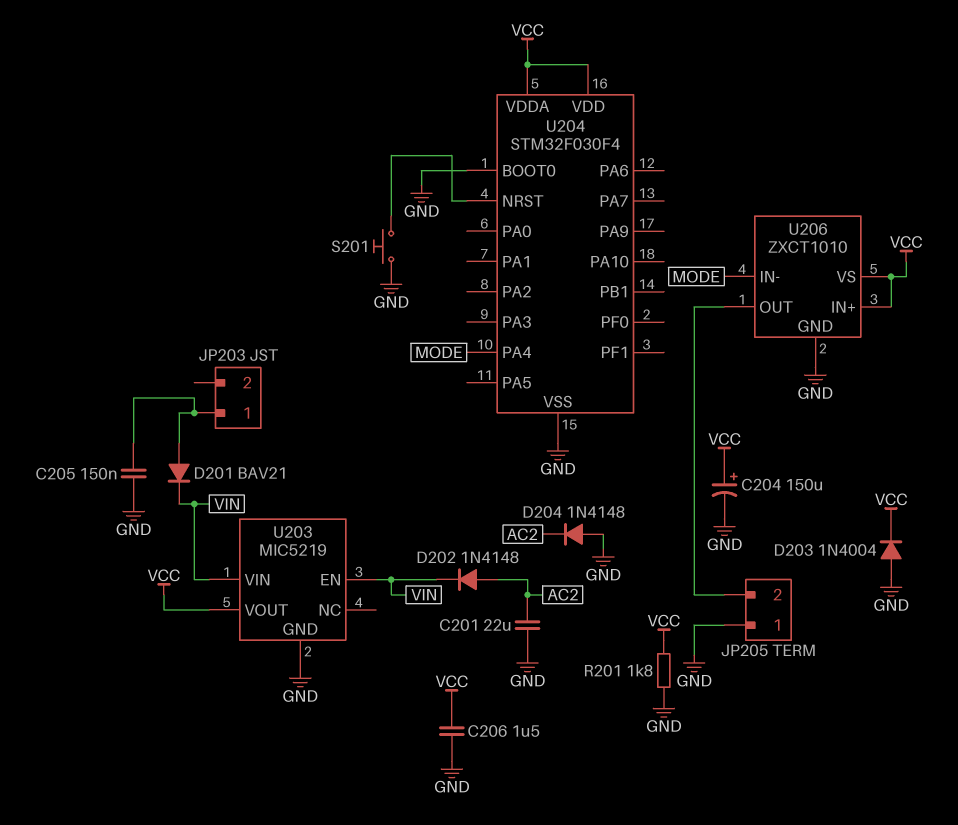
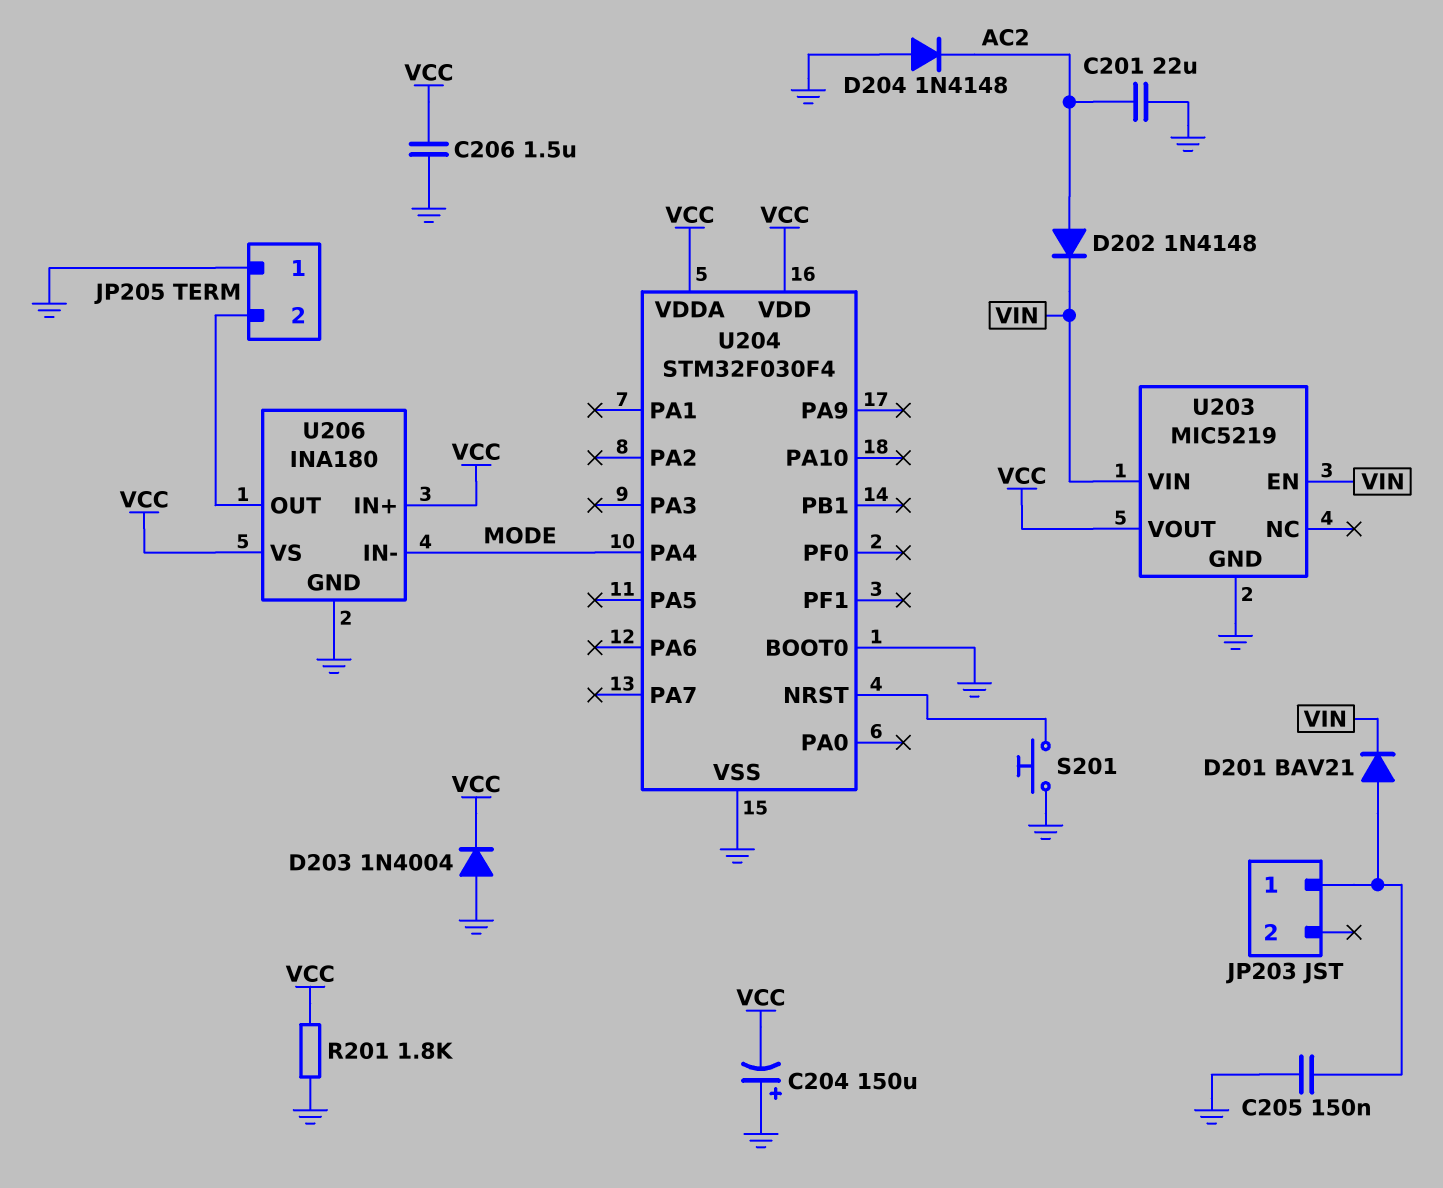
C204: 150uF (plus VCC, minus GND) -> 150uF (plus GND, minus VCC)
U206: ZXCT1010 -> INA180

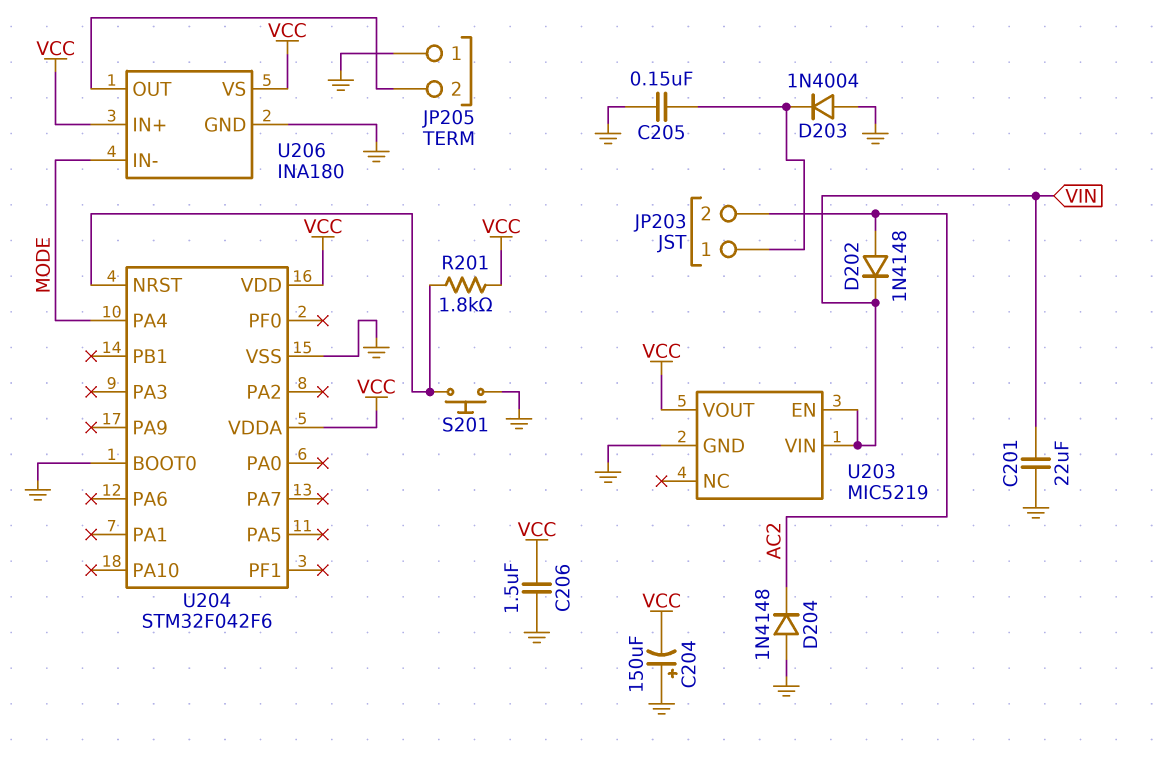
C201: 22uF (AC2, GND) -> 22uF (GND, VIN)
D201: diode BAV21 (A JP203/1, K VIN) -> none
D203: diode 1N4004 (A GND, K VCC) -> diode 1N4004 (A GND, K JP203/1)
JP203 pin 2: none -> AC2
R201: 1.8k (GND, VCC) -> 1.8k (U204/NRST, VCC)
U204: STM32F030F4 -> STM32F042F6

